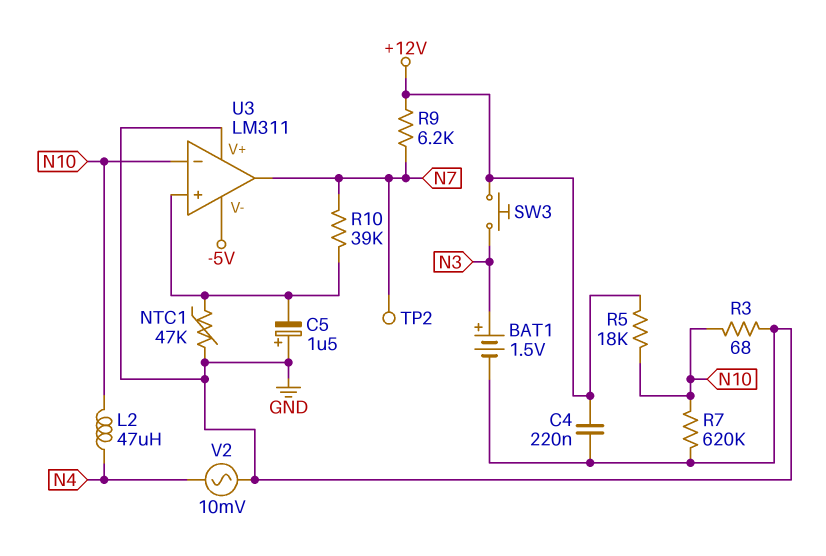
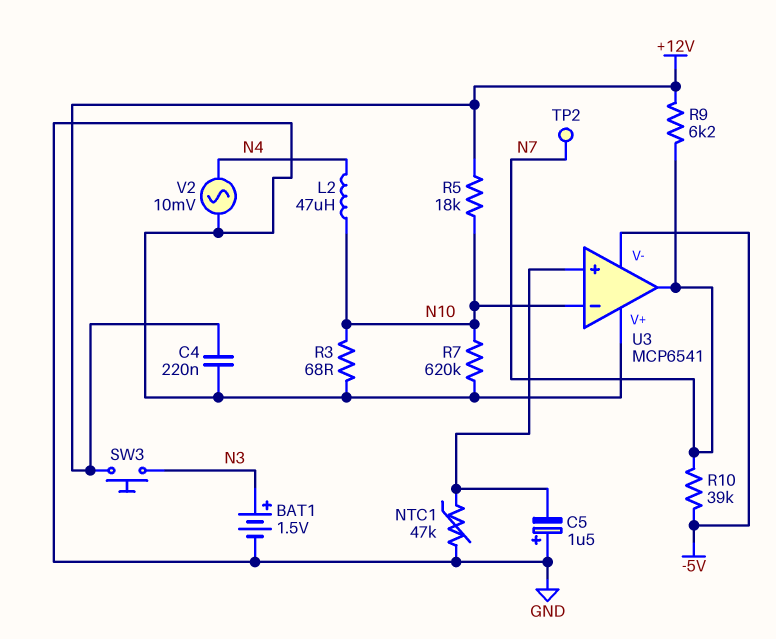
R10: 39k (N7, U3/in+) -> 39k (-5V, N7)
U3: LM311 -> MCP6541

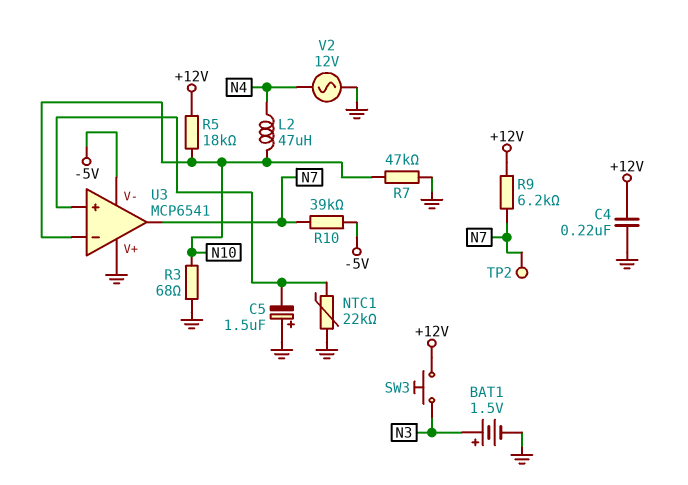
NTC1: 47k (GND, U3/in+) -> 22k (GND, U3/in+)
R7: 620k (GND, N10) -> 47k (GND, N10)
V2: AC 10mV (GND, N4) -> AC 12V (GND, N4)

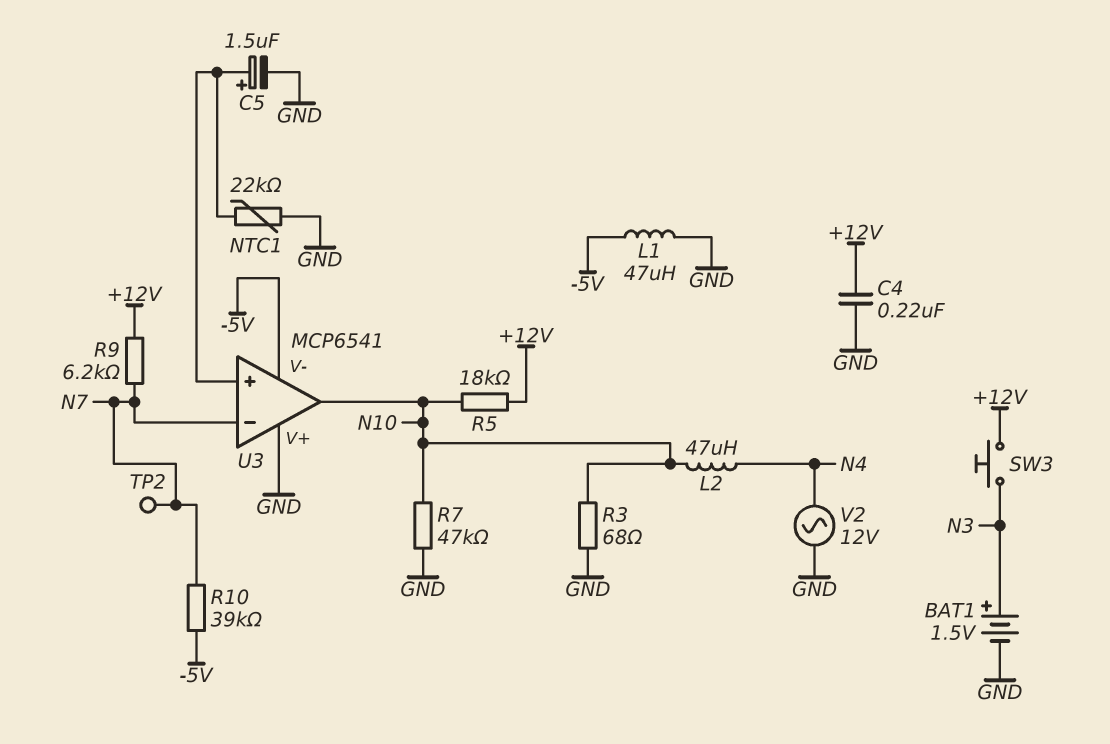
C5: 1.5uF (plus GND, minus U3/in+) -> 1.5uF (plus U3/in+, minus GND)
L1: none -> 47uH (-5V, GND)
U3 pin in-: N10 -> N7
U3 pin out: N7 -> N10

